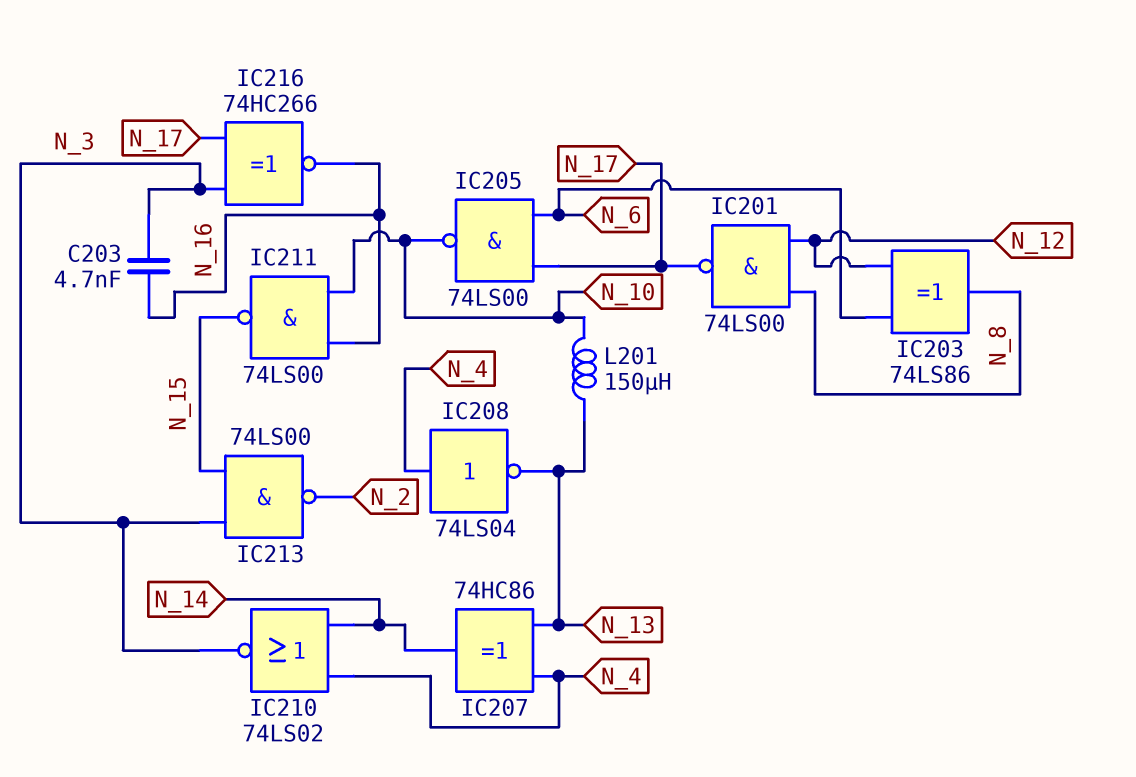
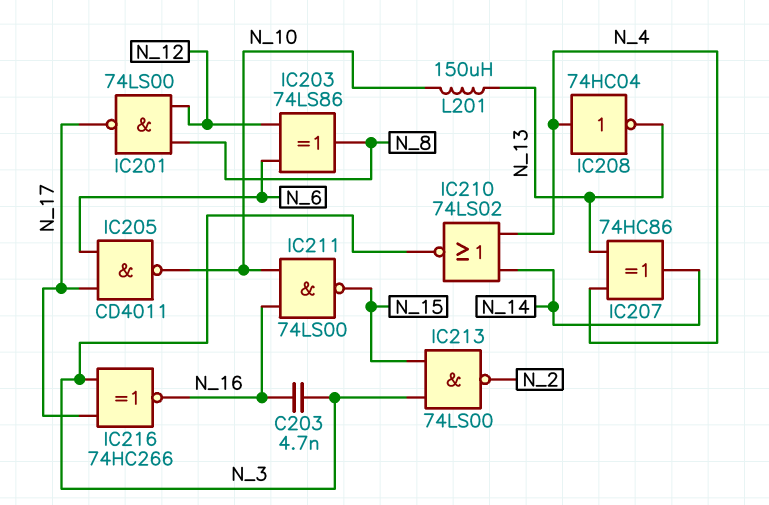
IC205: NAND 74LS00 (in N_6, in N_17, out N_10) -> NAND CD4011 (in N_6, in N_17, out N_10)
IC208: NOT 74LS04 (in N_4, out N_13) -> NOT 74HC04 (in N_4, out N_13)

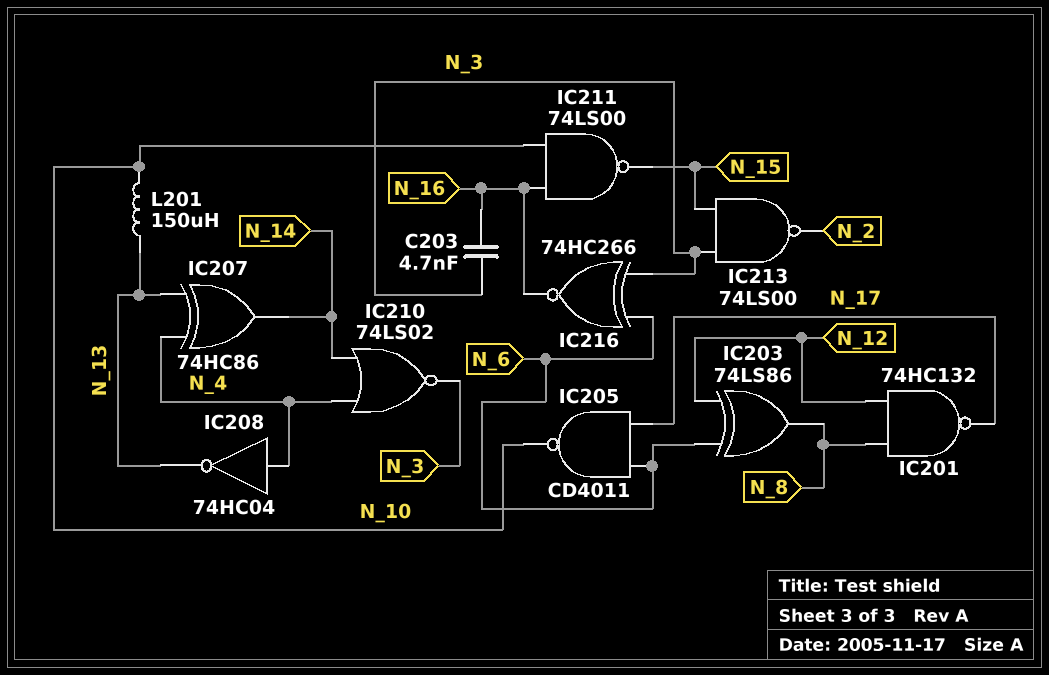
IC201: NAND 74LS00 (in N_8, in N_12, out N_17) -> NAND 74HC132 (in N_8, in N_12, out N_17)
IC216: XNOR 74HC266 (in N_3, in N_17, out N_16) -> XNOR 74HC266 (in N_3, in N_6, out N_16)

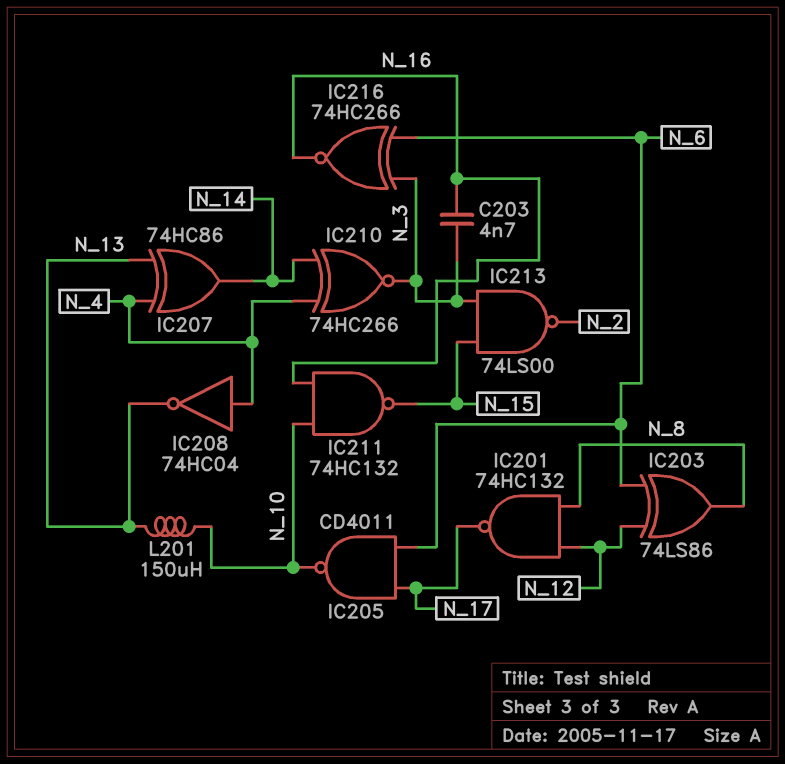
IC210: NOR 74LS02 (in N_4, in N_14, out N_3) -> XNOR 74HC266 (in N_4, in N_14, out N_3)
IC211: NAND 74LS00 (in N_10, in N_16, out N_15) -> NAND 74HC132 (in N_10, in N_16, out N_15)

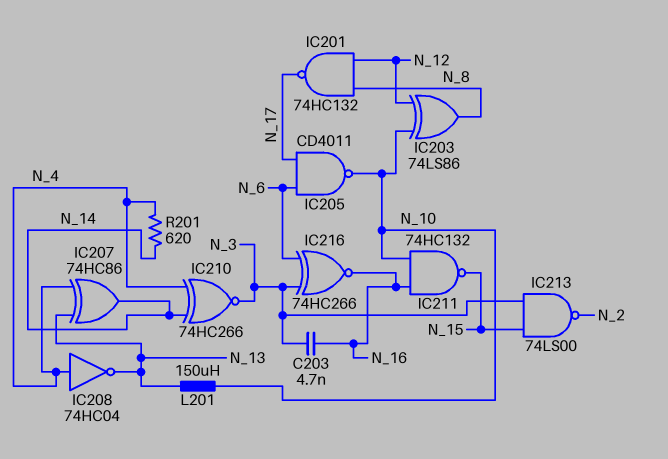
IC203: XOR 74LS86 (in N_6, in N_12, out N_8) -> XOR 74LS86 (in N_10, in N_12, out N_8)
R201: none -> 620 (N_4, N_14)

